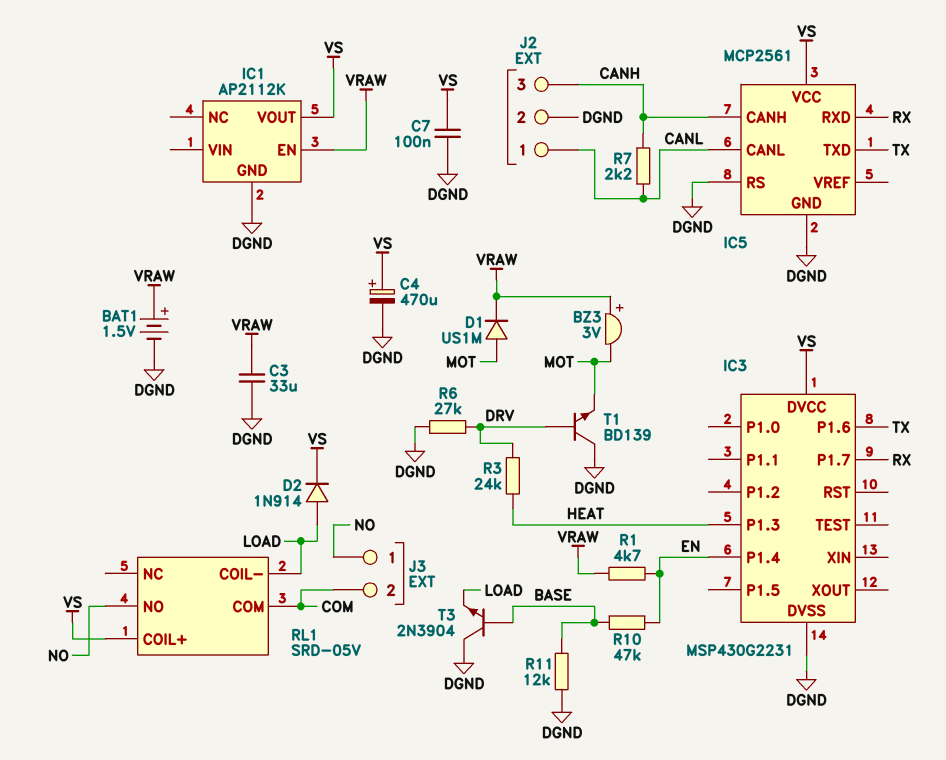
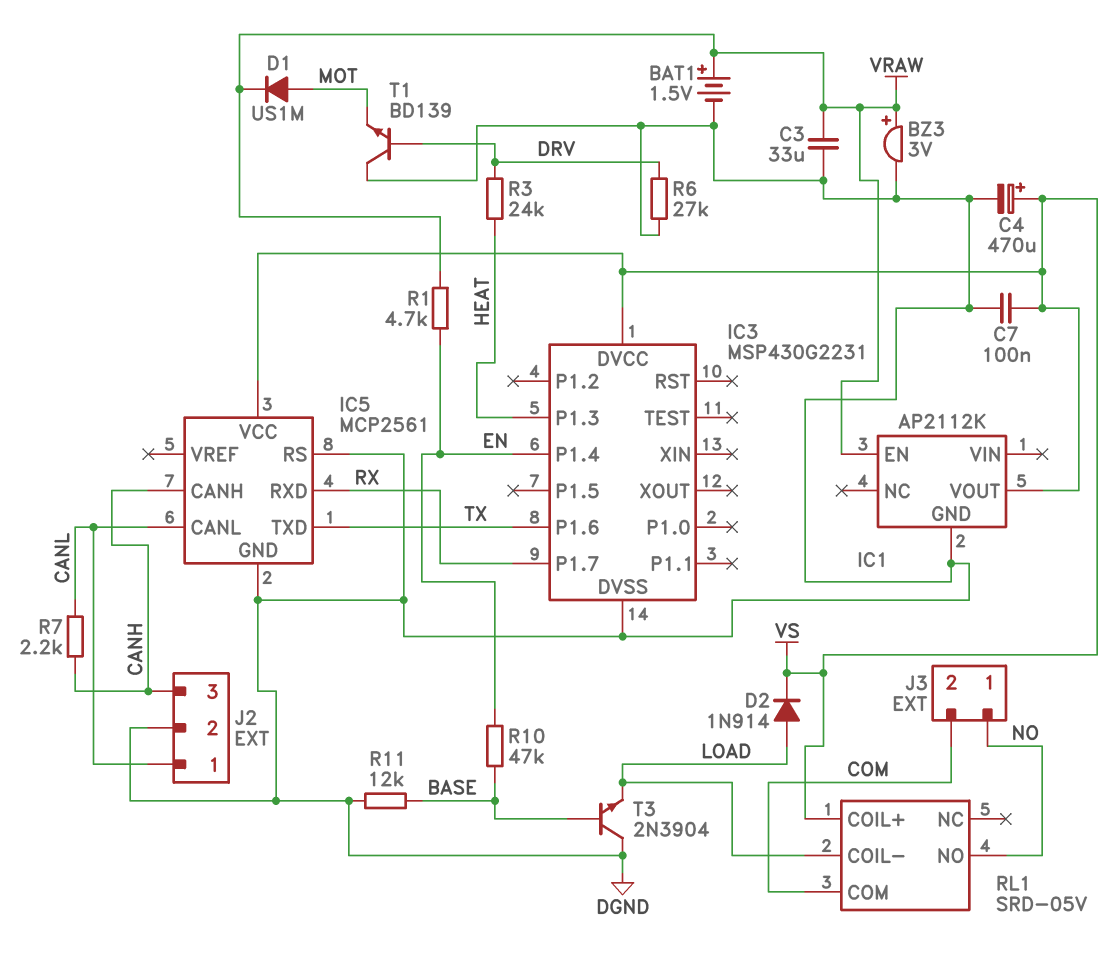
BZ3: buzzer 3V (plus VRAW, minus MOT) -> buzzer 3V (plus VRAW, minus DGND)

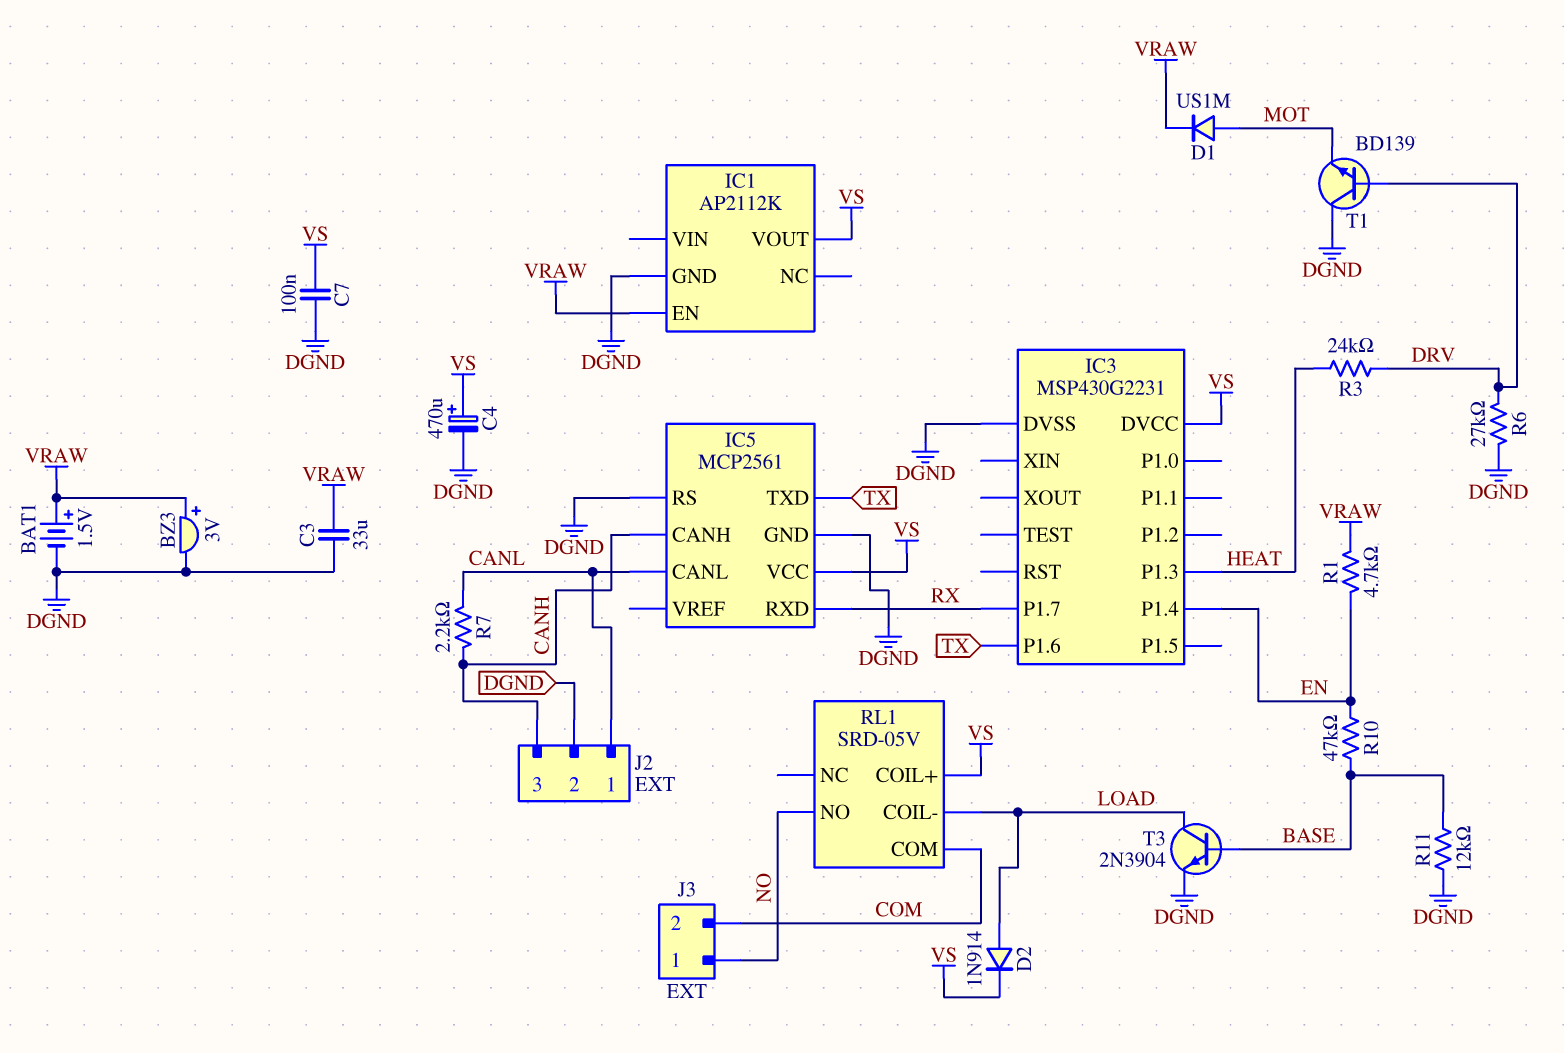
T3: NPN 2N3904 (B BASE, C DGND, E LOAD) -> NPN 2N3904 (B BASE, C LOAD, E DGND)

